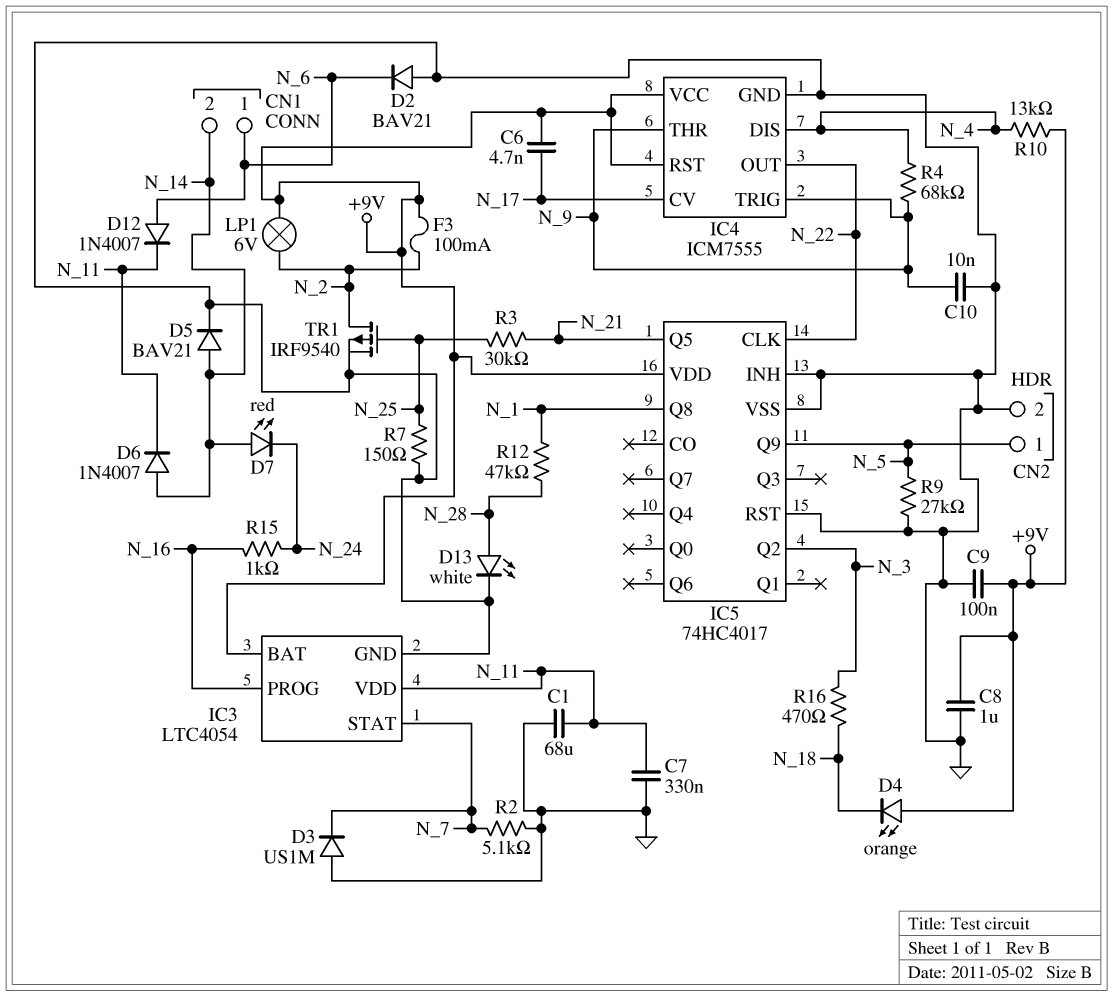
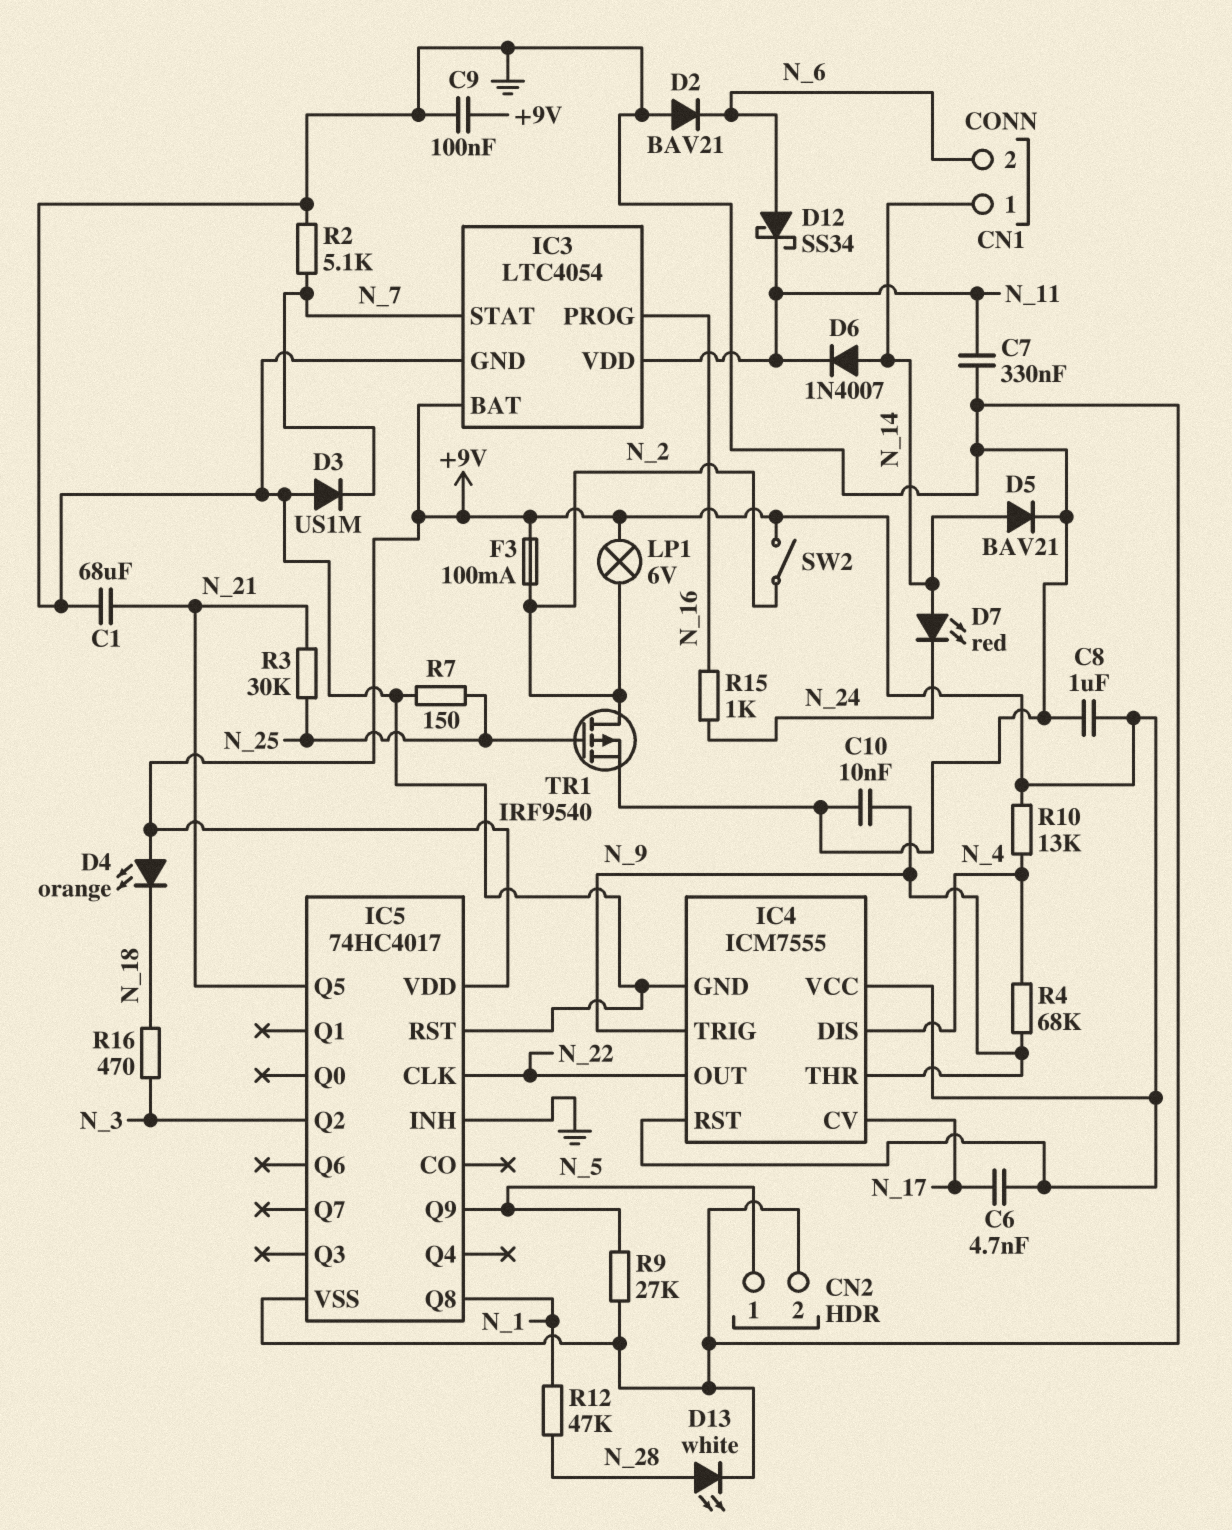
C1: 68uF (GND, N_11) -> 68uF (GND, N_21)
CN1 pin 1: N_6 -> N_14
CN1 pin 2: N_14 -> N_6
D12: diode 1N4007 (A N_6, K N_11) -> schottky SS34 (A N_6, K N_11)
SW2: none -> switch (+9V, N_2)

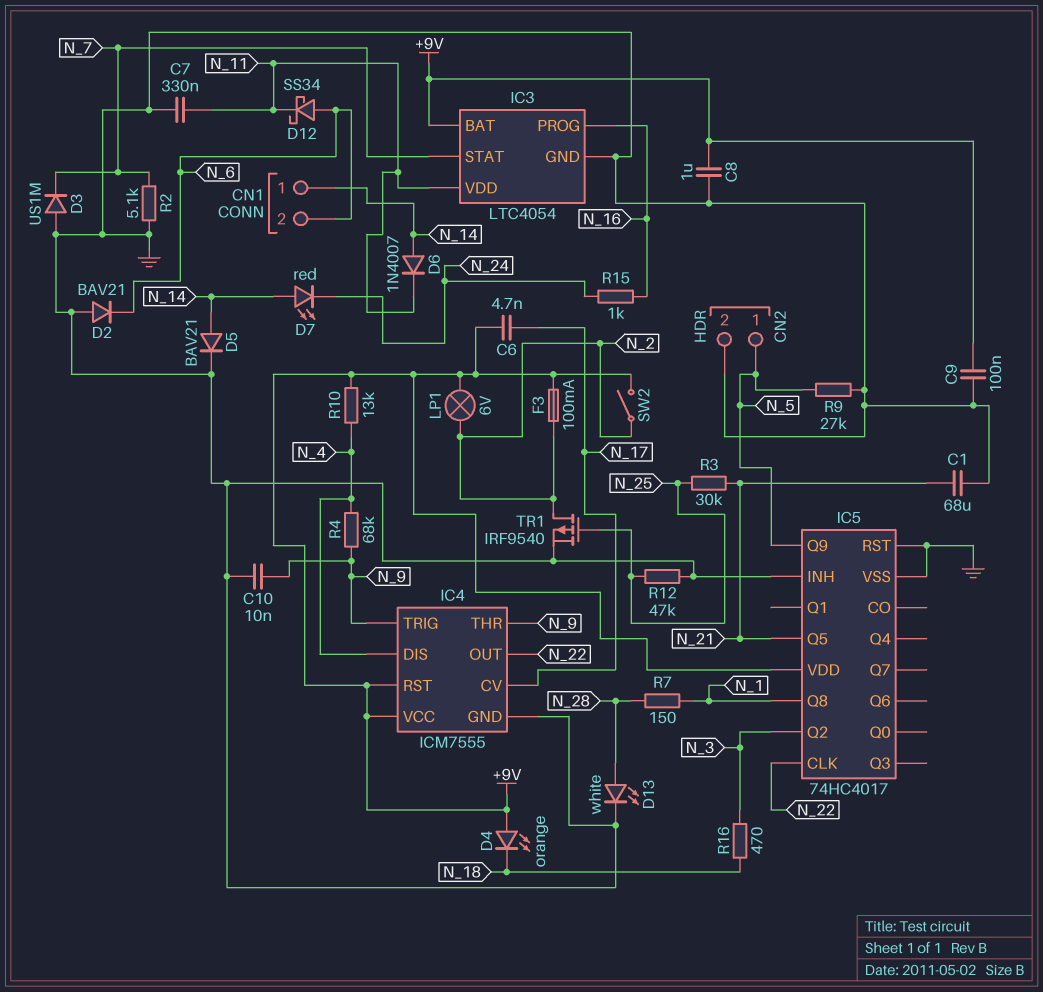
R7: 150 (GND, N_25) -> 150 (N_1, N_28)
R12: 47k (N_1, N_28) -> 47k (GND, N_25)

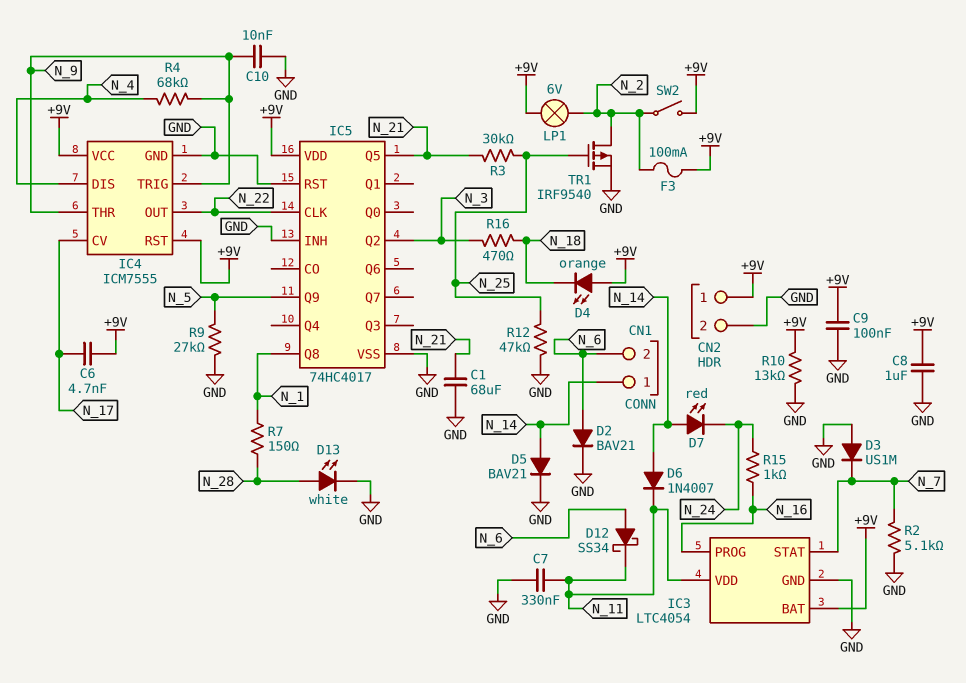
CN2 pin 1: N_5 -> +9V
D2: diode BAV21 (A GND, K N_6) -> diode BAV21 (A N_6, K GND)
R10: 13k (+9V, N_4) -> 13k (+9V, GND)

